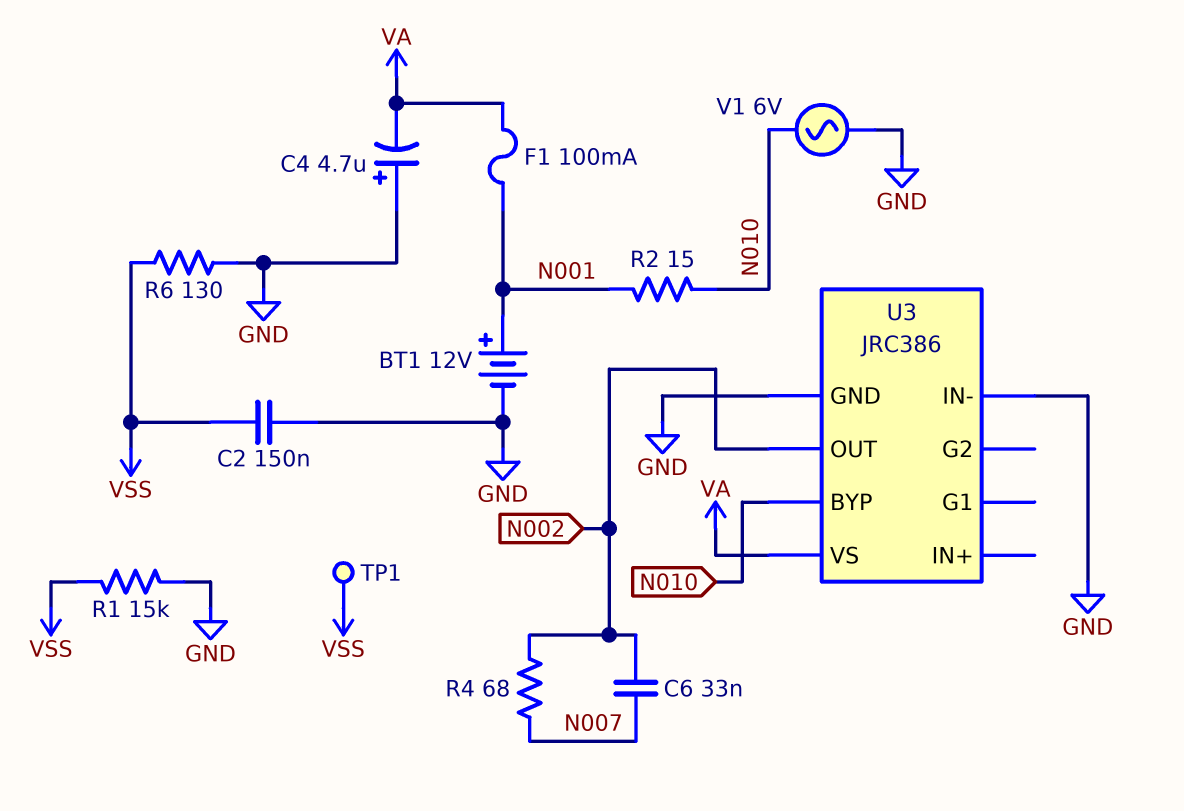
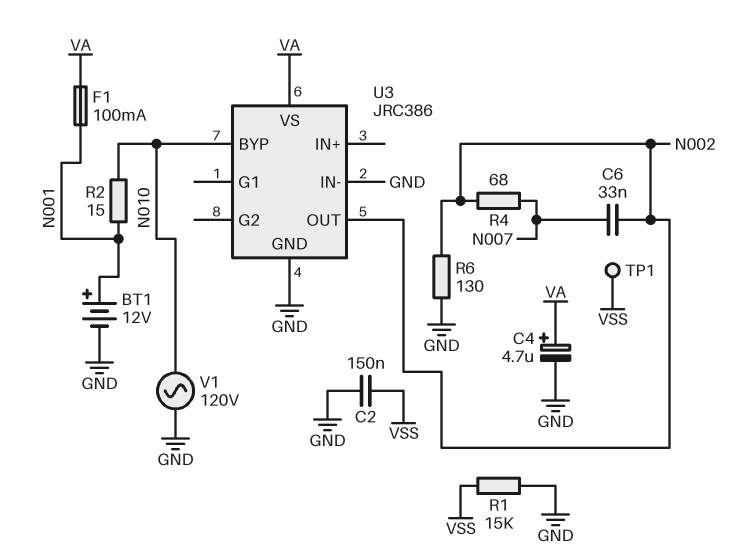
C4: 4.7uF (plus GND, minus VA) -> 4.7uF (plus VA, minus GND)
R6: 130 (GND, VSS) -> 130 (GND, N002)
V1: AC 6V (GND, N010) -> AC 120V (GND, N010)

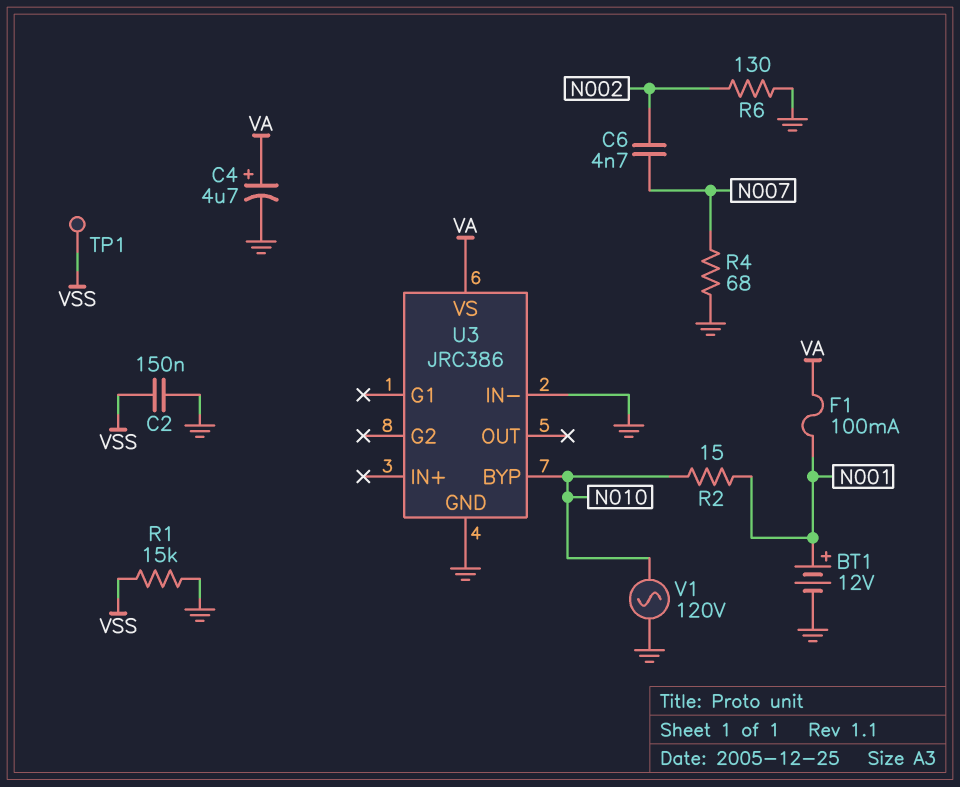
C6: 33nF (N002, N007) -> 4.7nF (N002, N007)
R4: 68 (N002, N007) -> 68 (GND, N007)
U3 pin OUT: N002 -> none

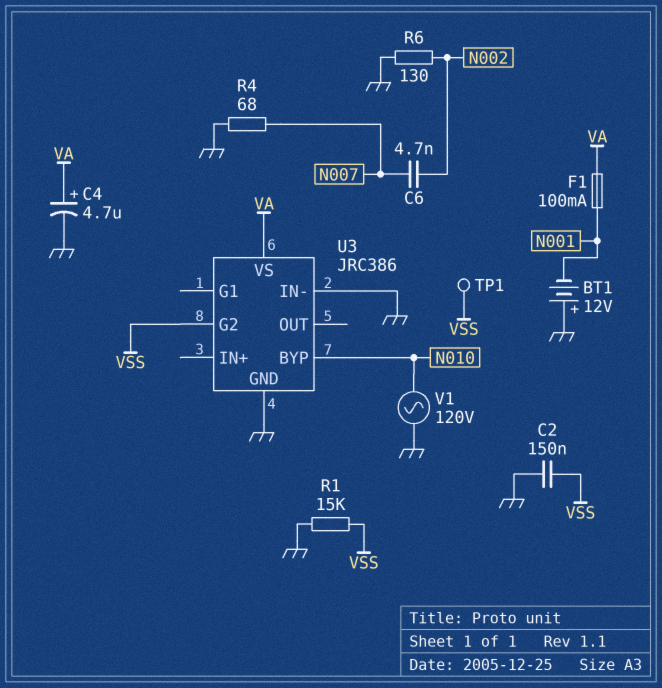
BT1: 12V (plus N001, minus GND) -> 12V (plus GND, minus N001)
R2: 15 (N001, N010) -> none
U3 pin G2: none -> VSS

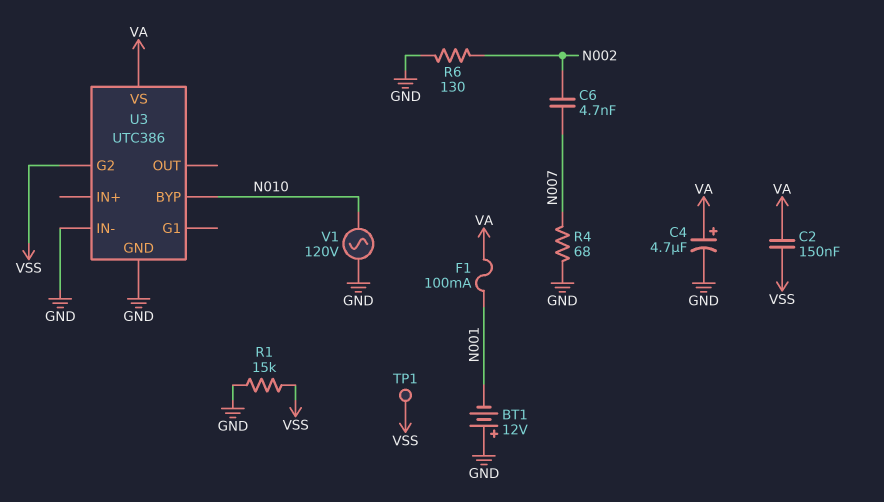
C2: 150nF (GND, VSS) -> 150nF (VA, VSS)
U3: JRC386 -> UTC386

